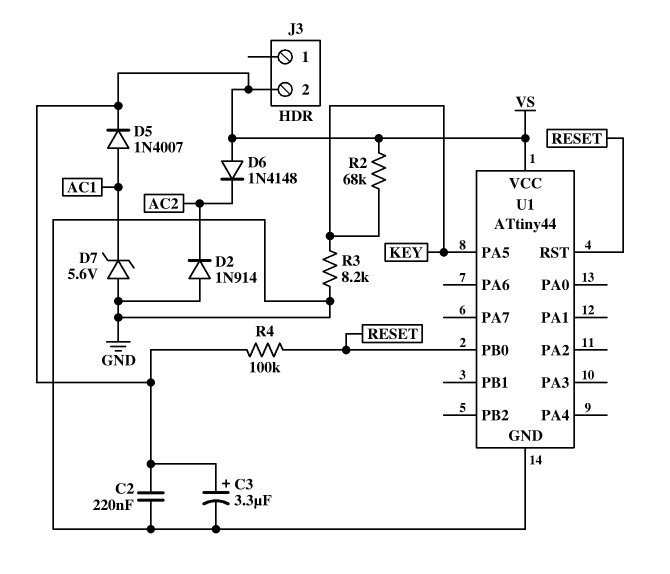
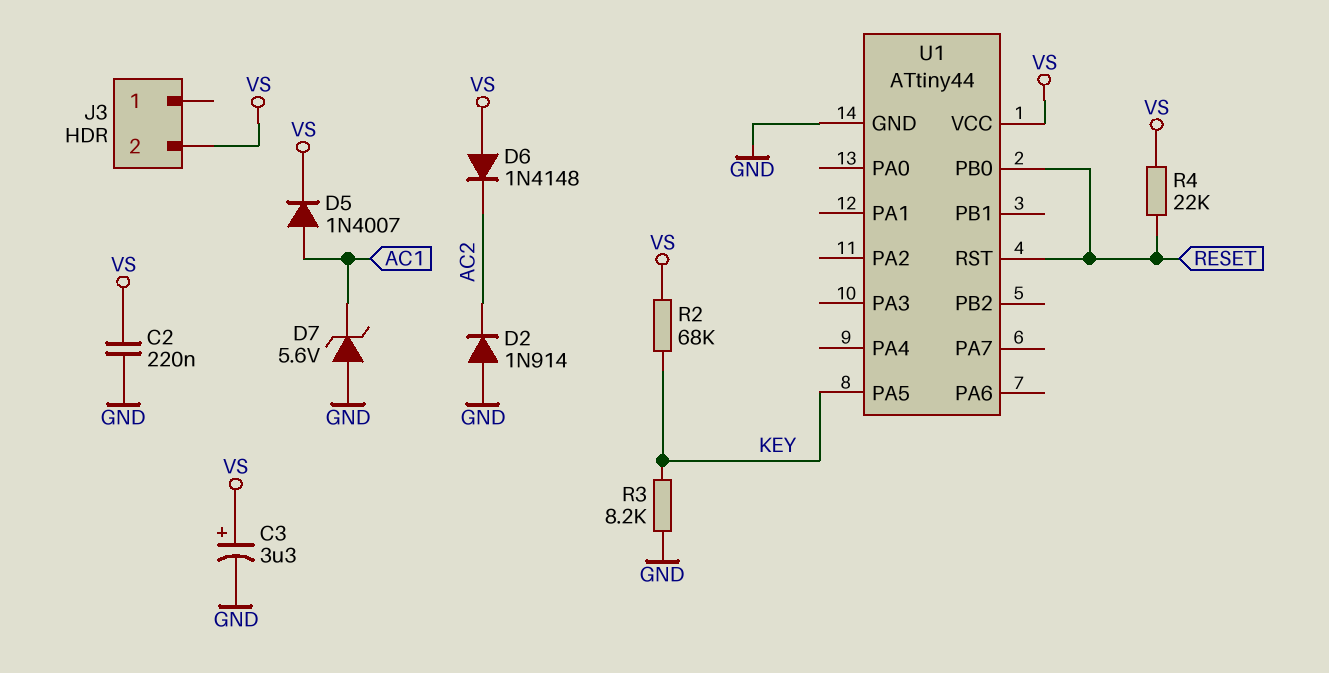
R4: 100k (RESET, VS) -> 22k (RESET, VS)

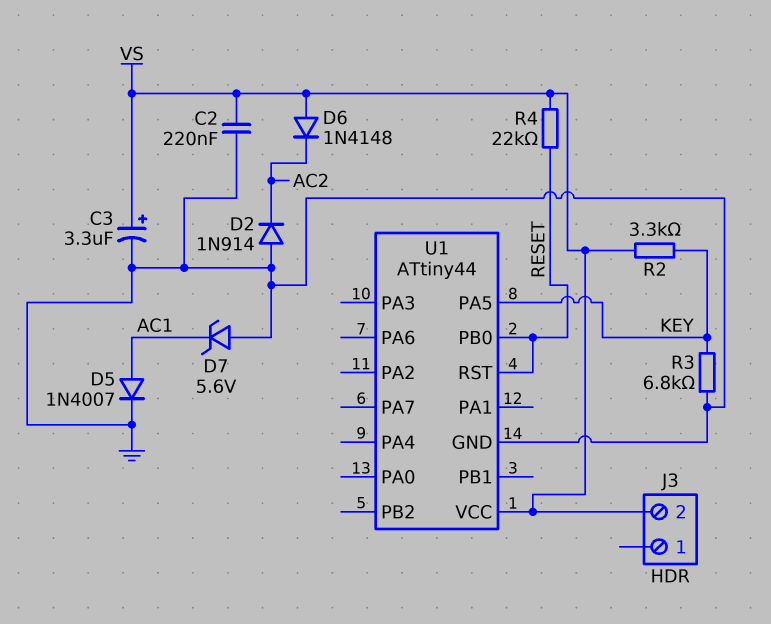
D5: diode 1N4007 (A AC1, K VS) -> diode 1N4007 (A AC1, K GND)
R2: 68k (KEY, VS) -> 3.3k (KEY, VS)
R3: 8.2k (GND, KEY) -> 6.8k (GND, KEY)

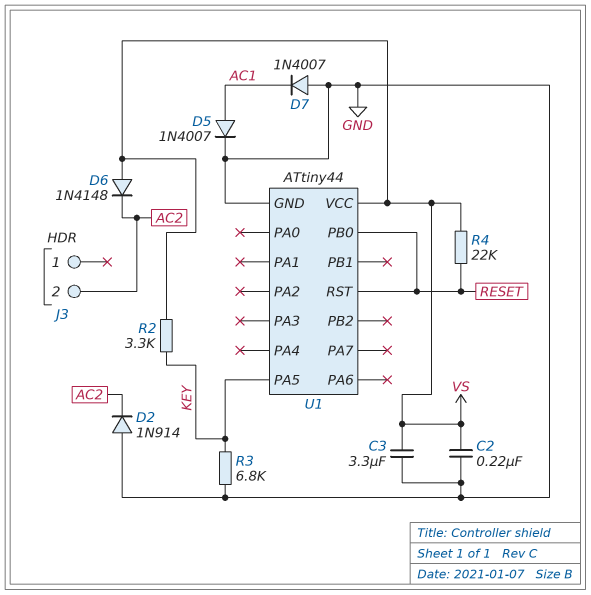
C3: 3.3uF (plus VS, minus GND) -> 3.3uF (GND, VS)
D7: zener 5.6V (A GND, K AC1) -> diode 1N4007 (A GND, K AC1)
J3 pin 2: VS -> AC2

